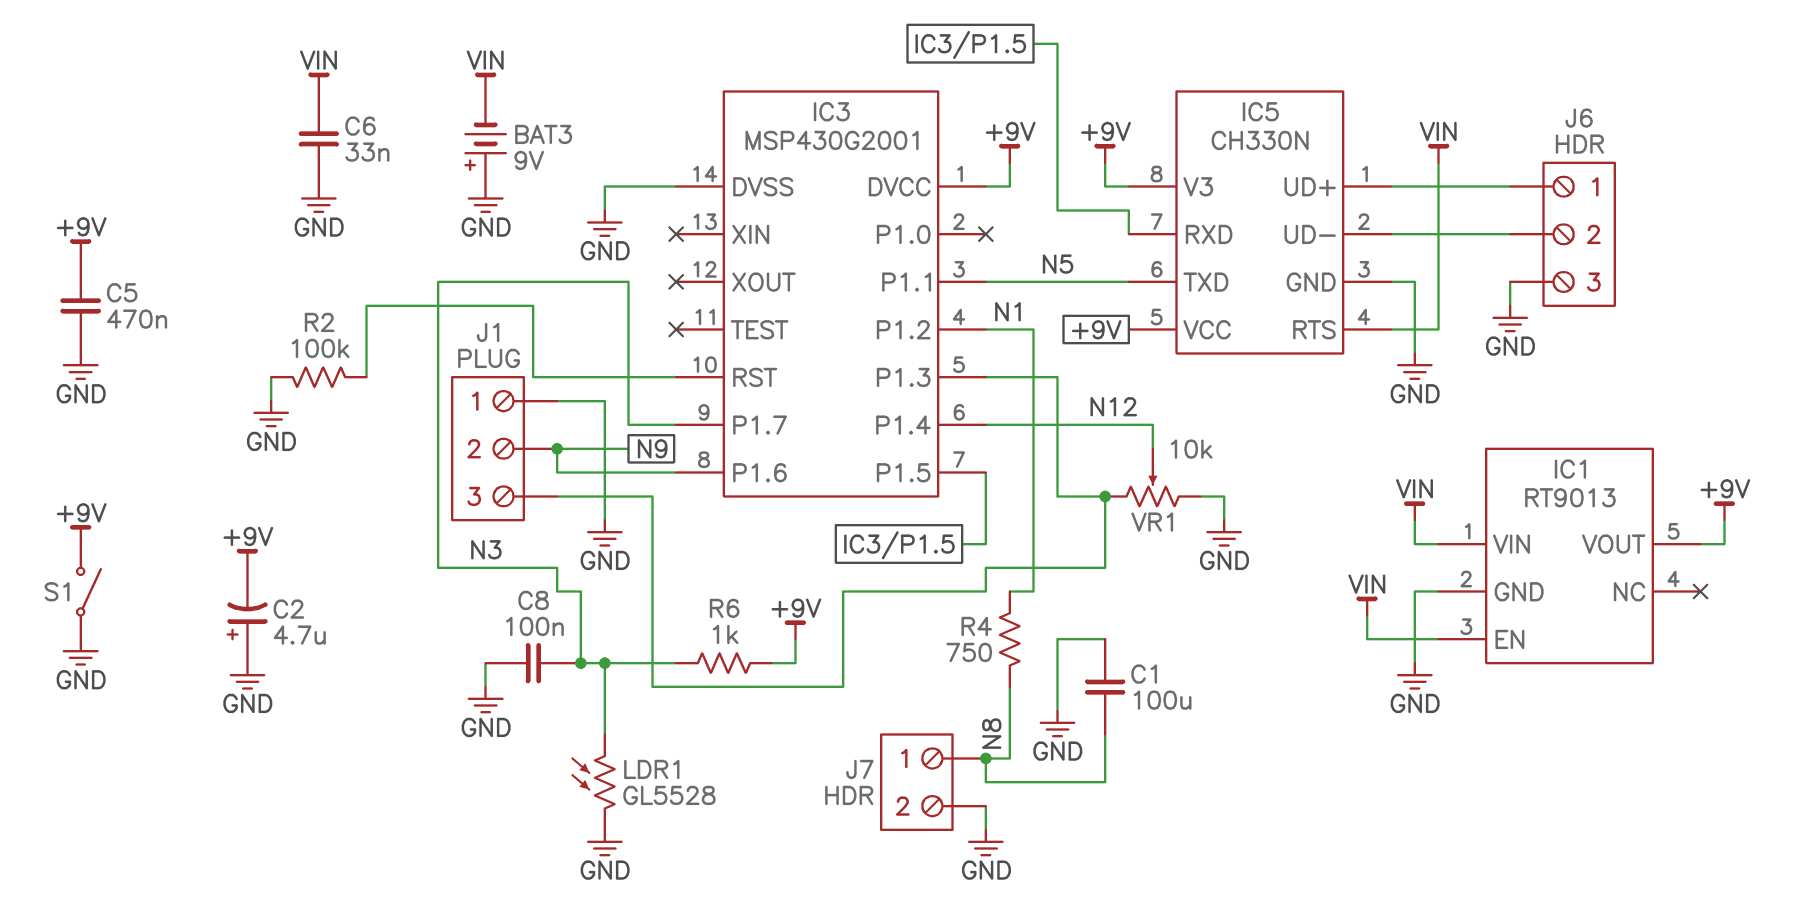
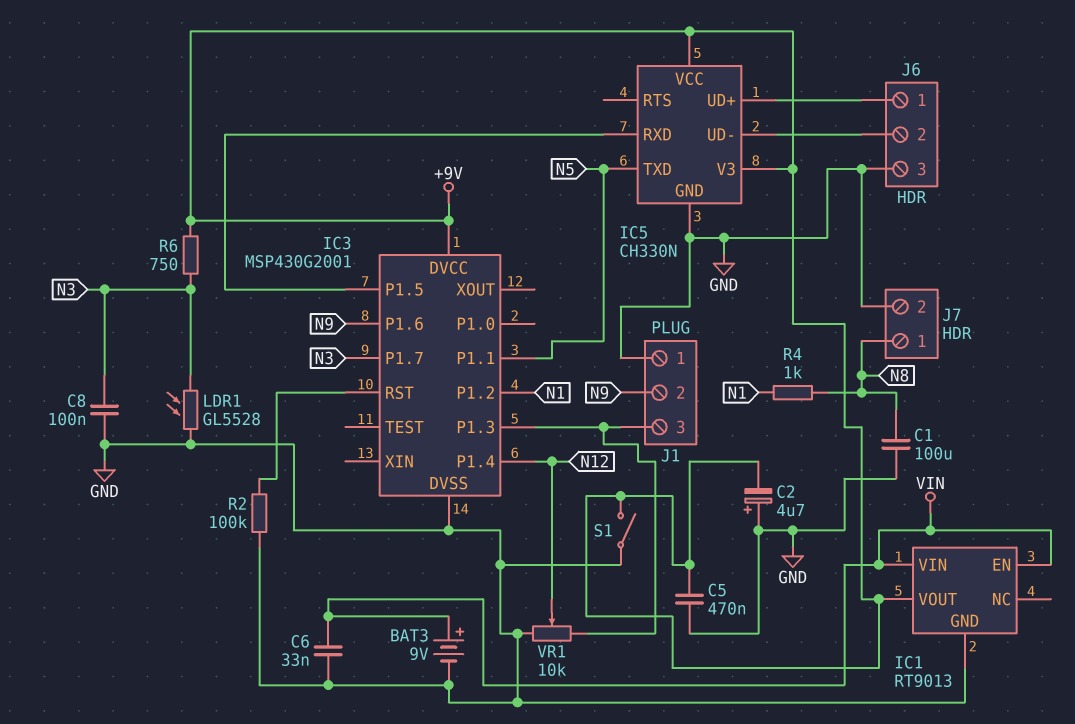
BAT3: 9V (plus GND, minus VIN) -> 9V (plus VIN, minus GND)
IC5 pin RTS: VIN -> none
R4: 750 (N1, N8) -> 1k (N1, N8)
R6: 1k (+9V, N3) -> 750 (+9V, N3)

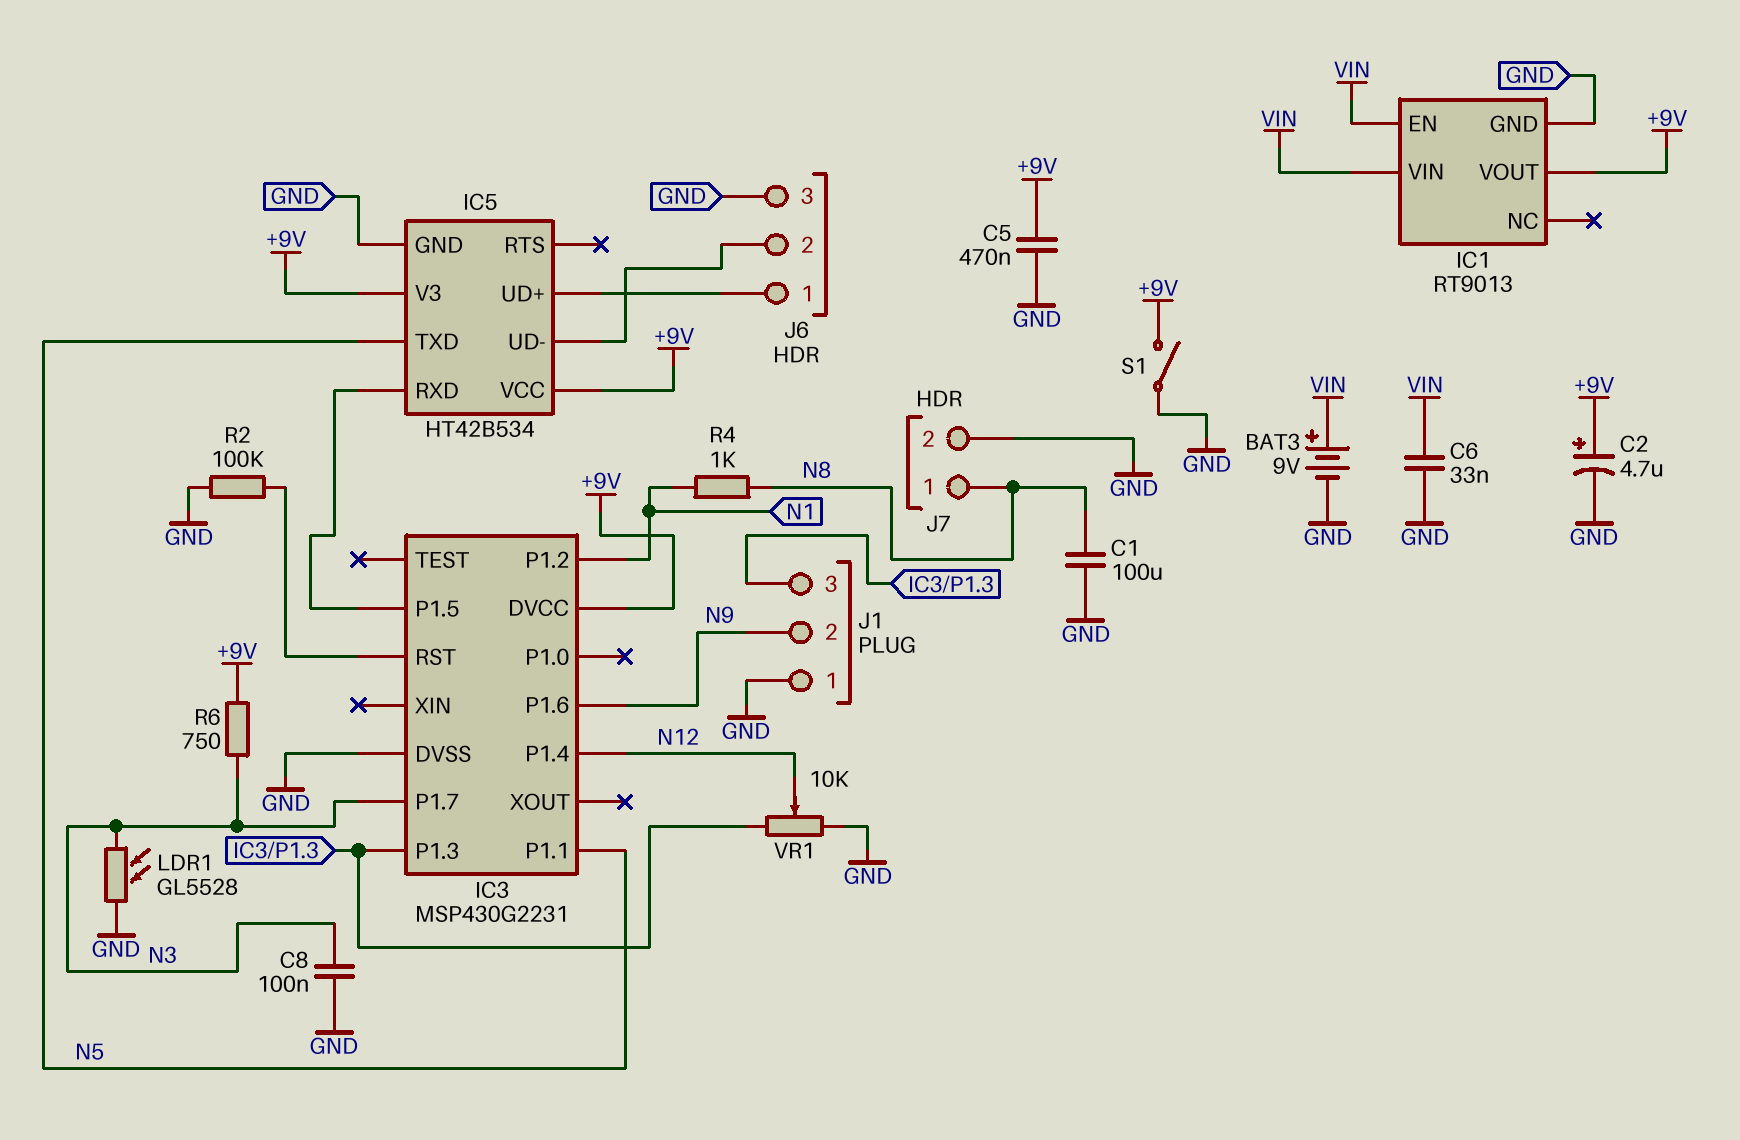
C2: 4.7uF (plus GND, minus +9V) -> 4.7uF (plus +9V, minus GND)
IC3: MSP430G2001 -> MSP430G2231
IC5: CH330N -> HT42B534

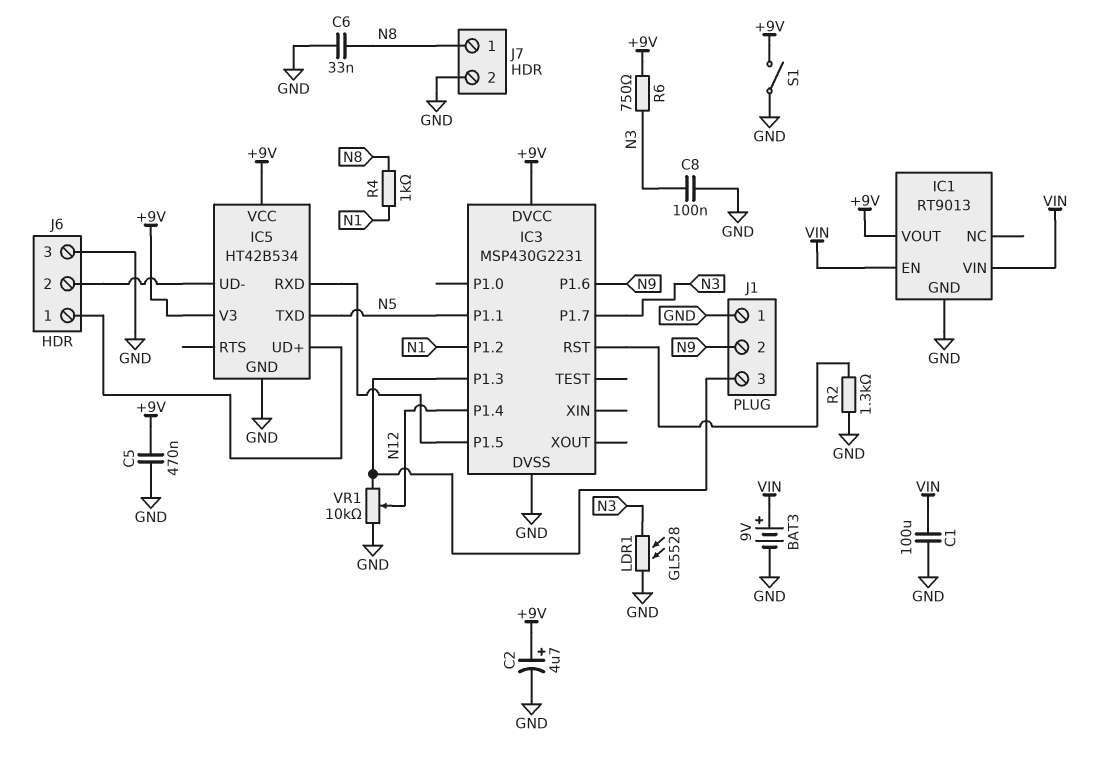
C1: 100uF (GND, N8) -> 100uF (GND, VIN)
C6: 33nF (GND, VIN) -> 33nF (GND, N8)
R2: 100k (GND, IC3/RST) -> 1.3k (GND, IC3/RST)

